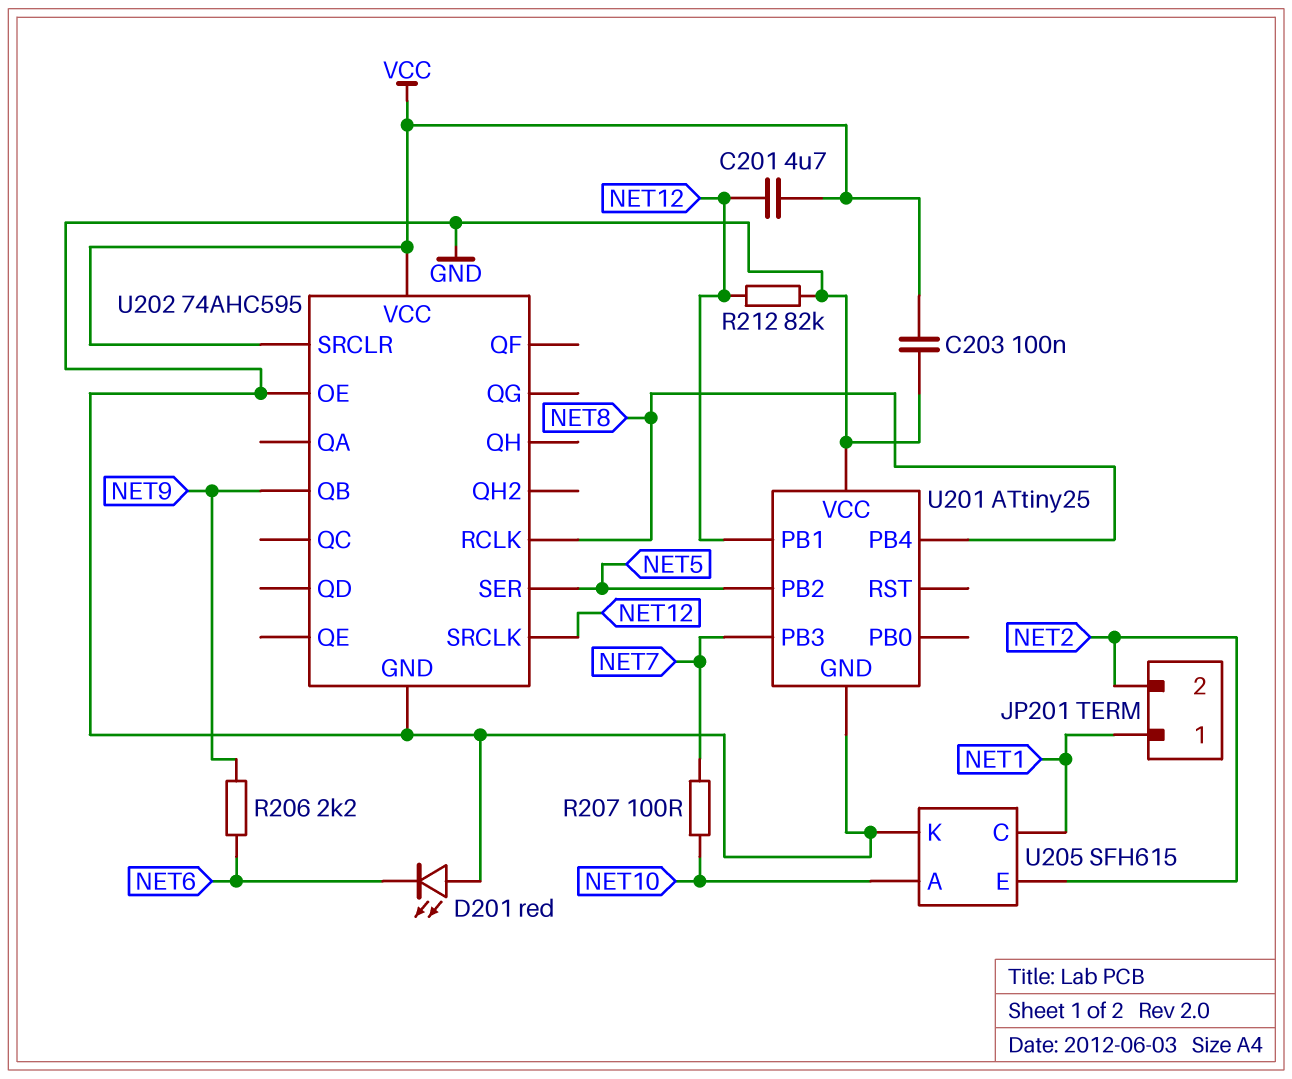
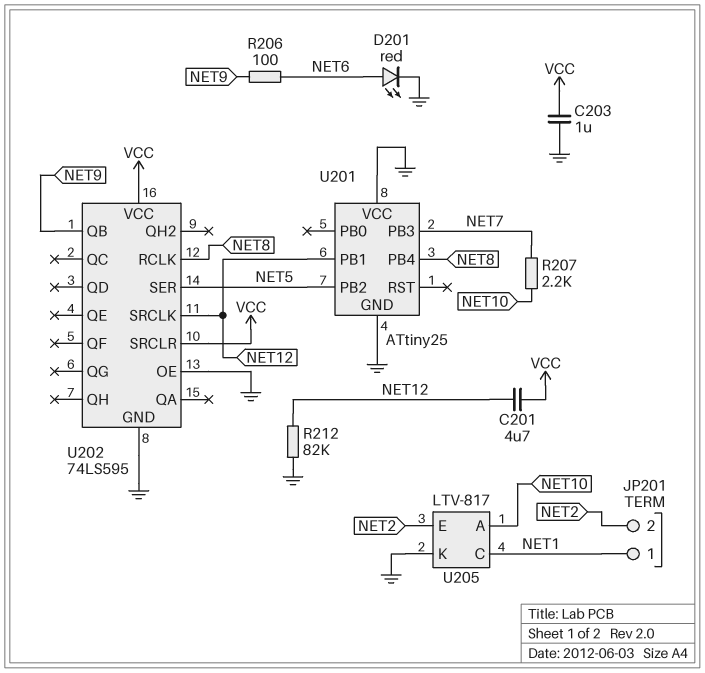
C203: 100nF (GND, VCC) -> 1uF (GND, VCC)
D201: LED red (A GND, K NET6) -> LED red (A NET6, K GND)
R206: 2.2k (NET6, NET9) -> 100 (NET6, NET9)
R207: 100 (NET7, NET10) -> 2.2k (NET7, NET10)
U202: 74AHC595 -> 74LS595
U205: SFH615 -> LTV-817

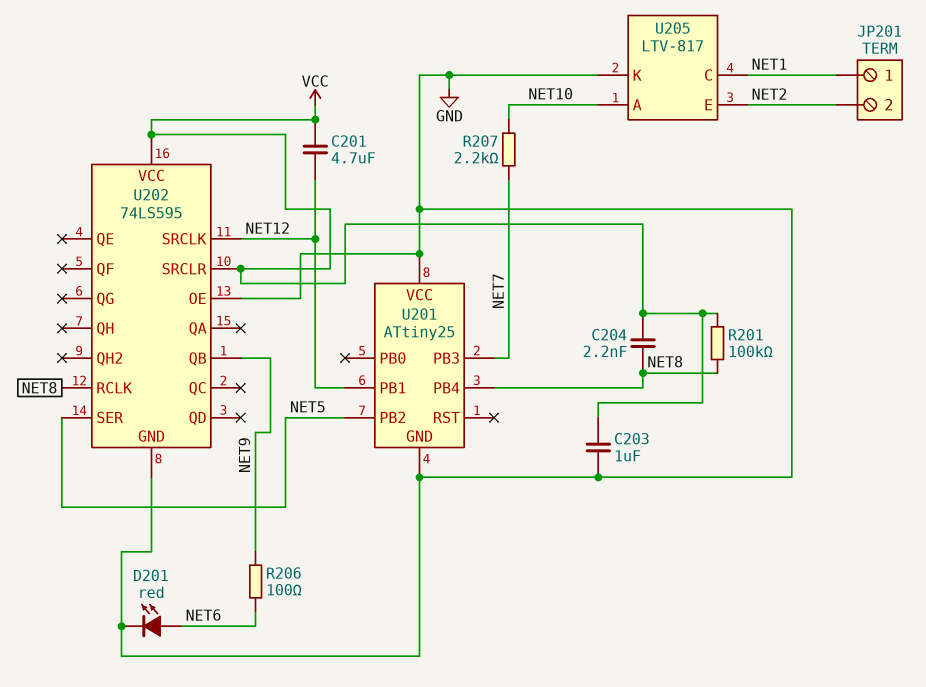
C204: none -> 2.2nF (NET8, VCC)
R201: none -> 100k (NET8, VCC)
R212: 82k (GND, NET12) -> none

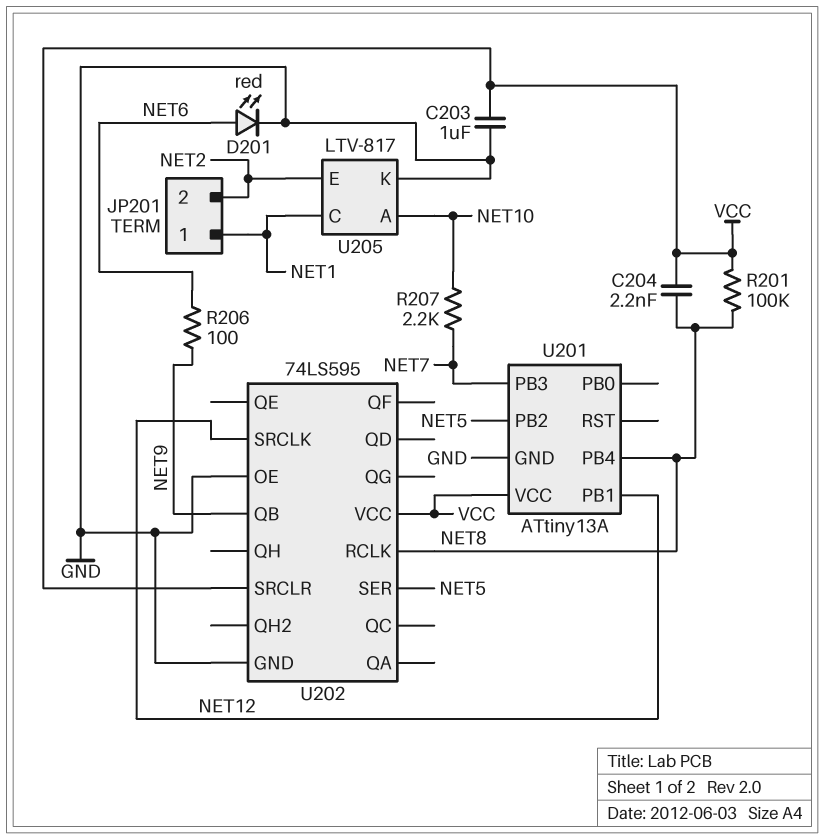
C201: 4.7uF (NET12, VCC) -> none
U201: ATtiny25 -> ATtiny13A
U201 pin VCC: GND -> VCC

